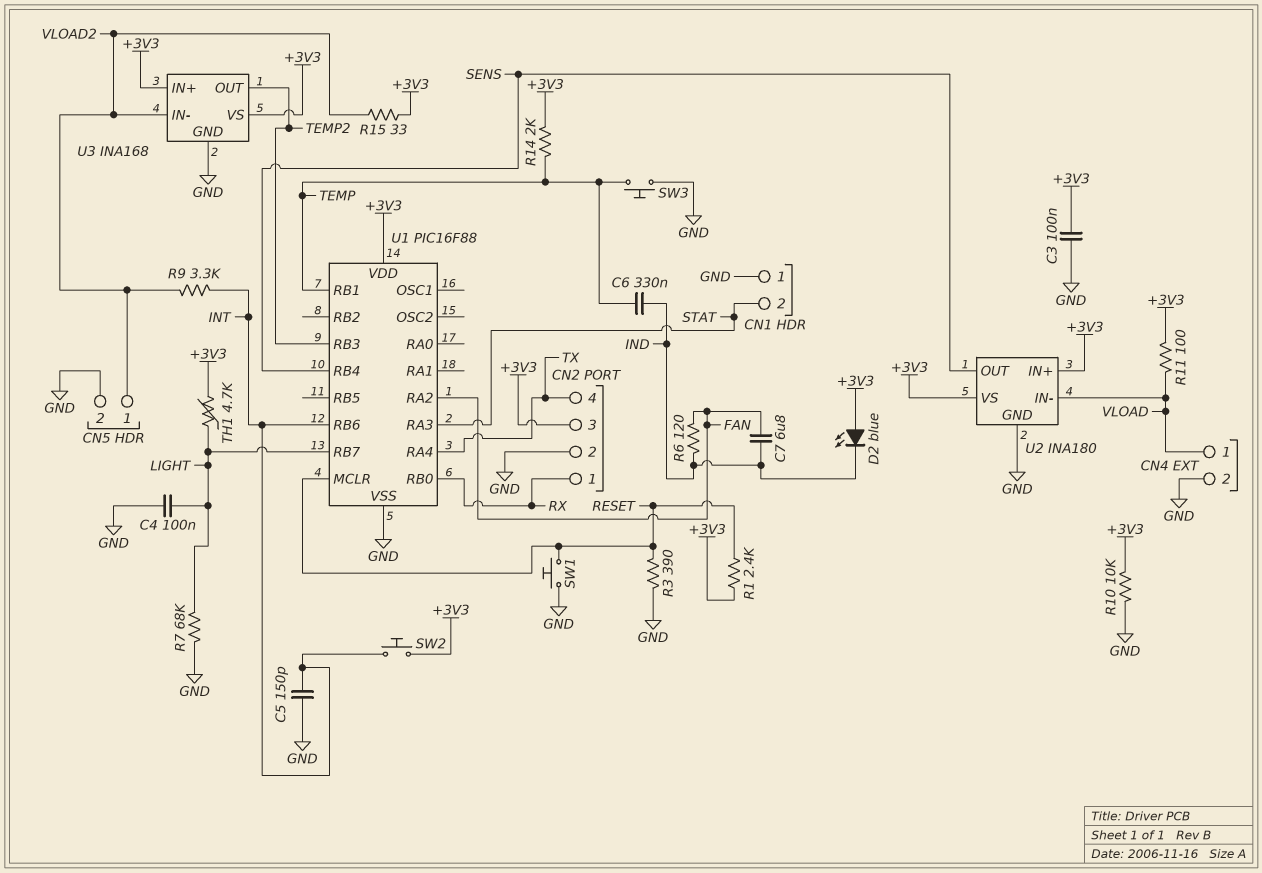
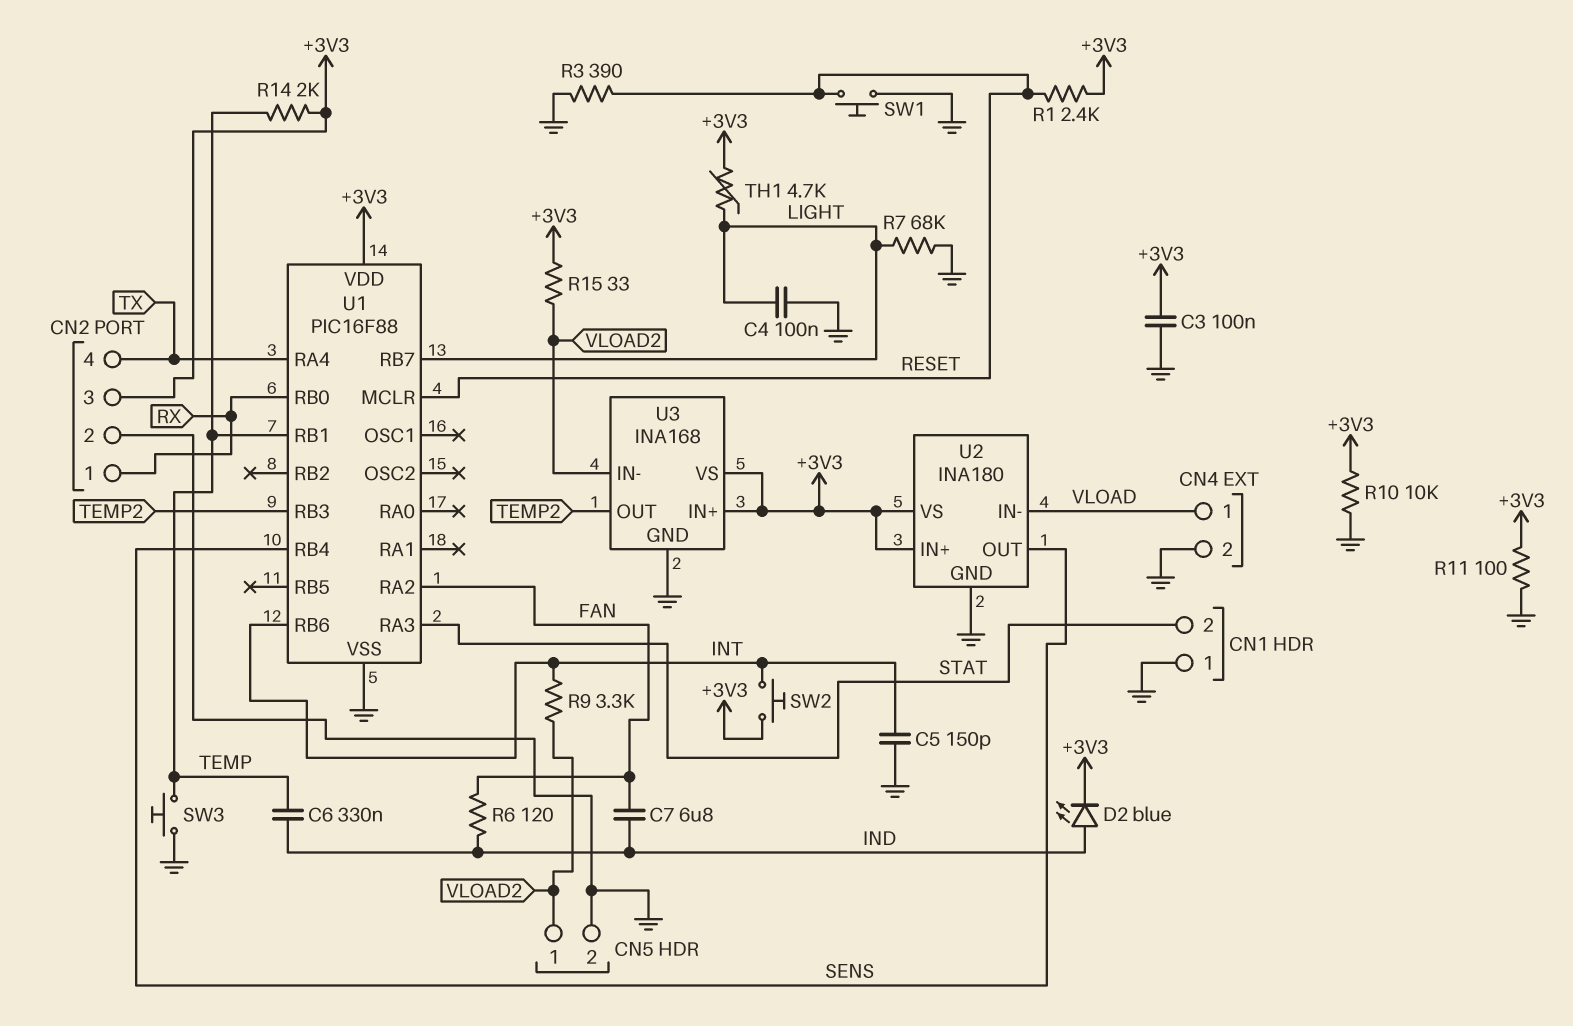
D2: LED blue (A +3V3, K IND) -> LED blue (A IND, K +3V3)
R11: 100 (+3V3, VLOAD) -> 100 (+3V3, GND)

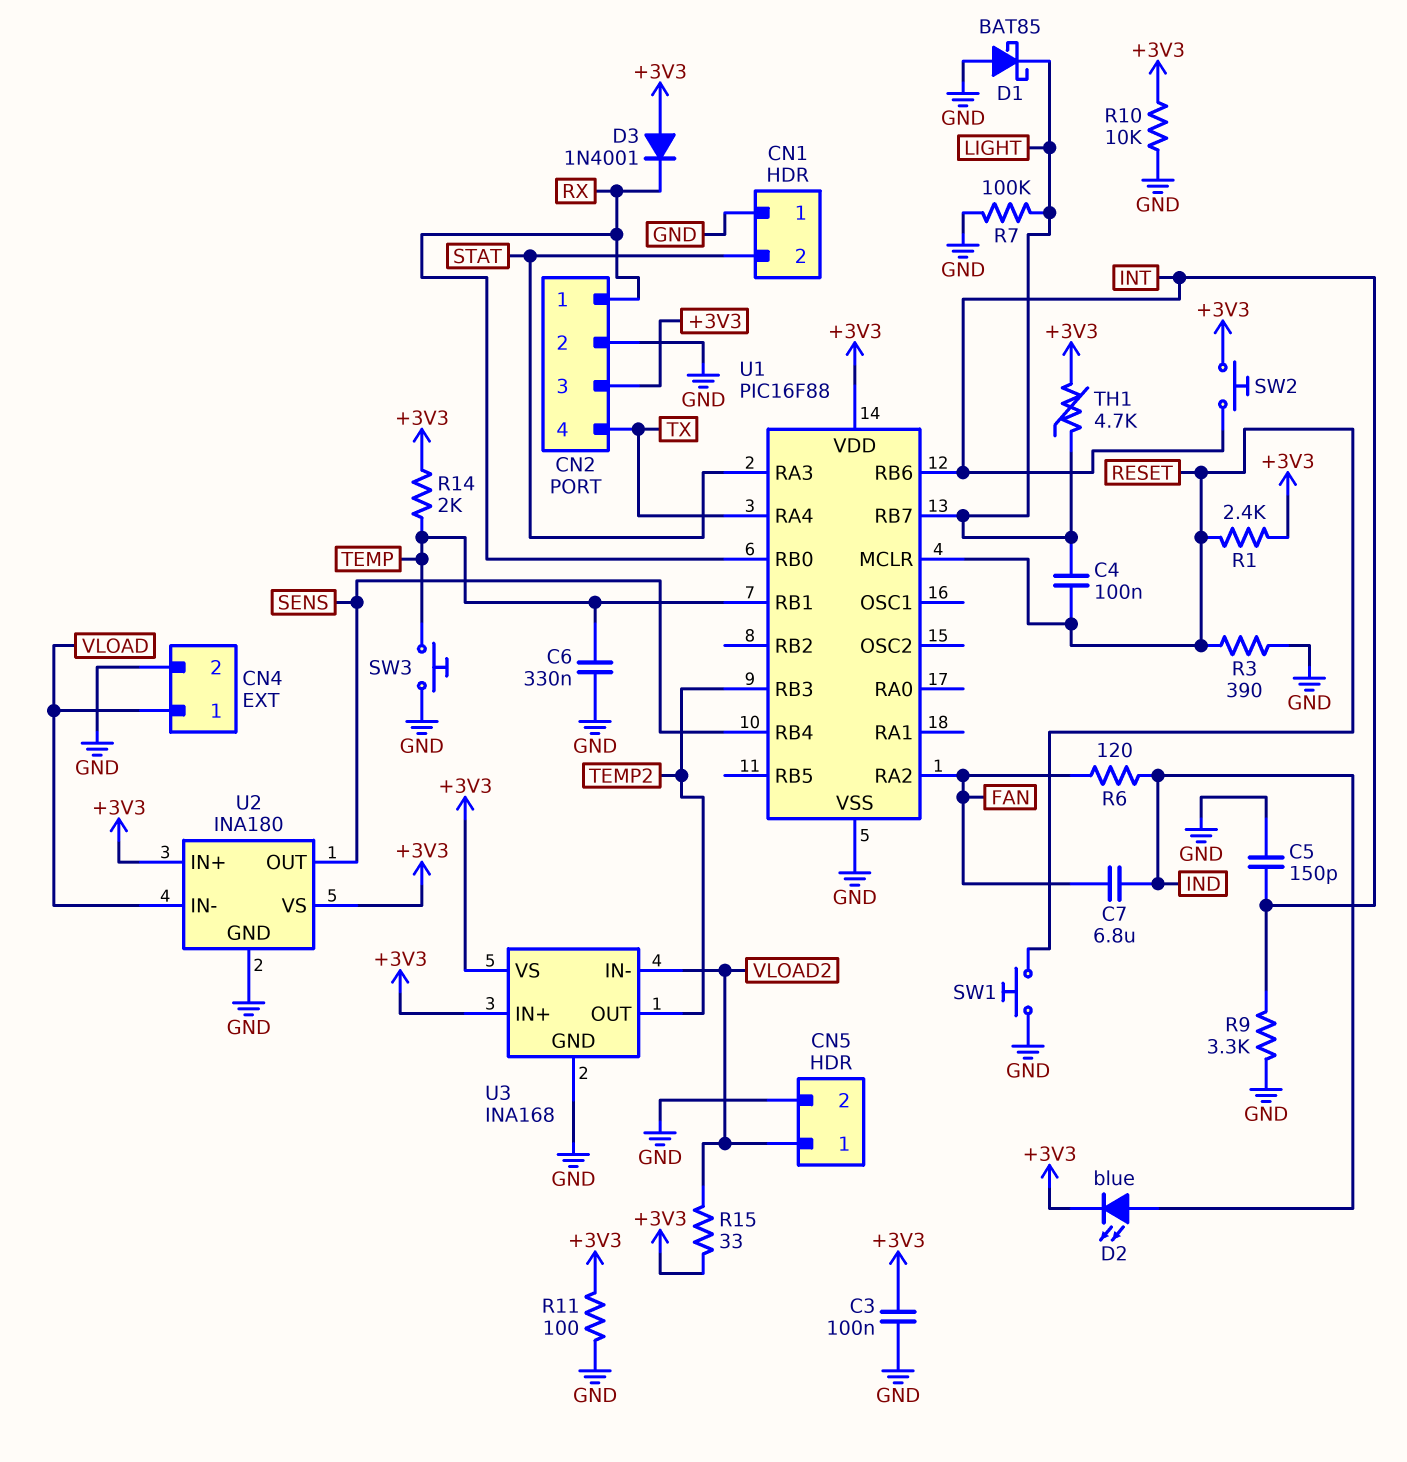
C4: 100nF (GND, LIGHT) -> 100nF (LIGHT, RESET)
C6: 330nF (IND, TEMP) -> 330nF (GND, TEMP)
D1: none -> schottky BAT85 (A GND, K LIGHT)
D3: none -> diode 1N4001 (A +3V3, K RX)
R7: 68k (GND, LIGHT) -> 100k (GND, LIGHT)
R9: 3.3k (INT, VLOAD2) -> 3.3k (GND, INT)

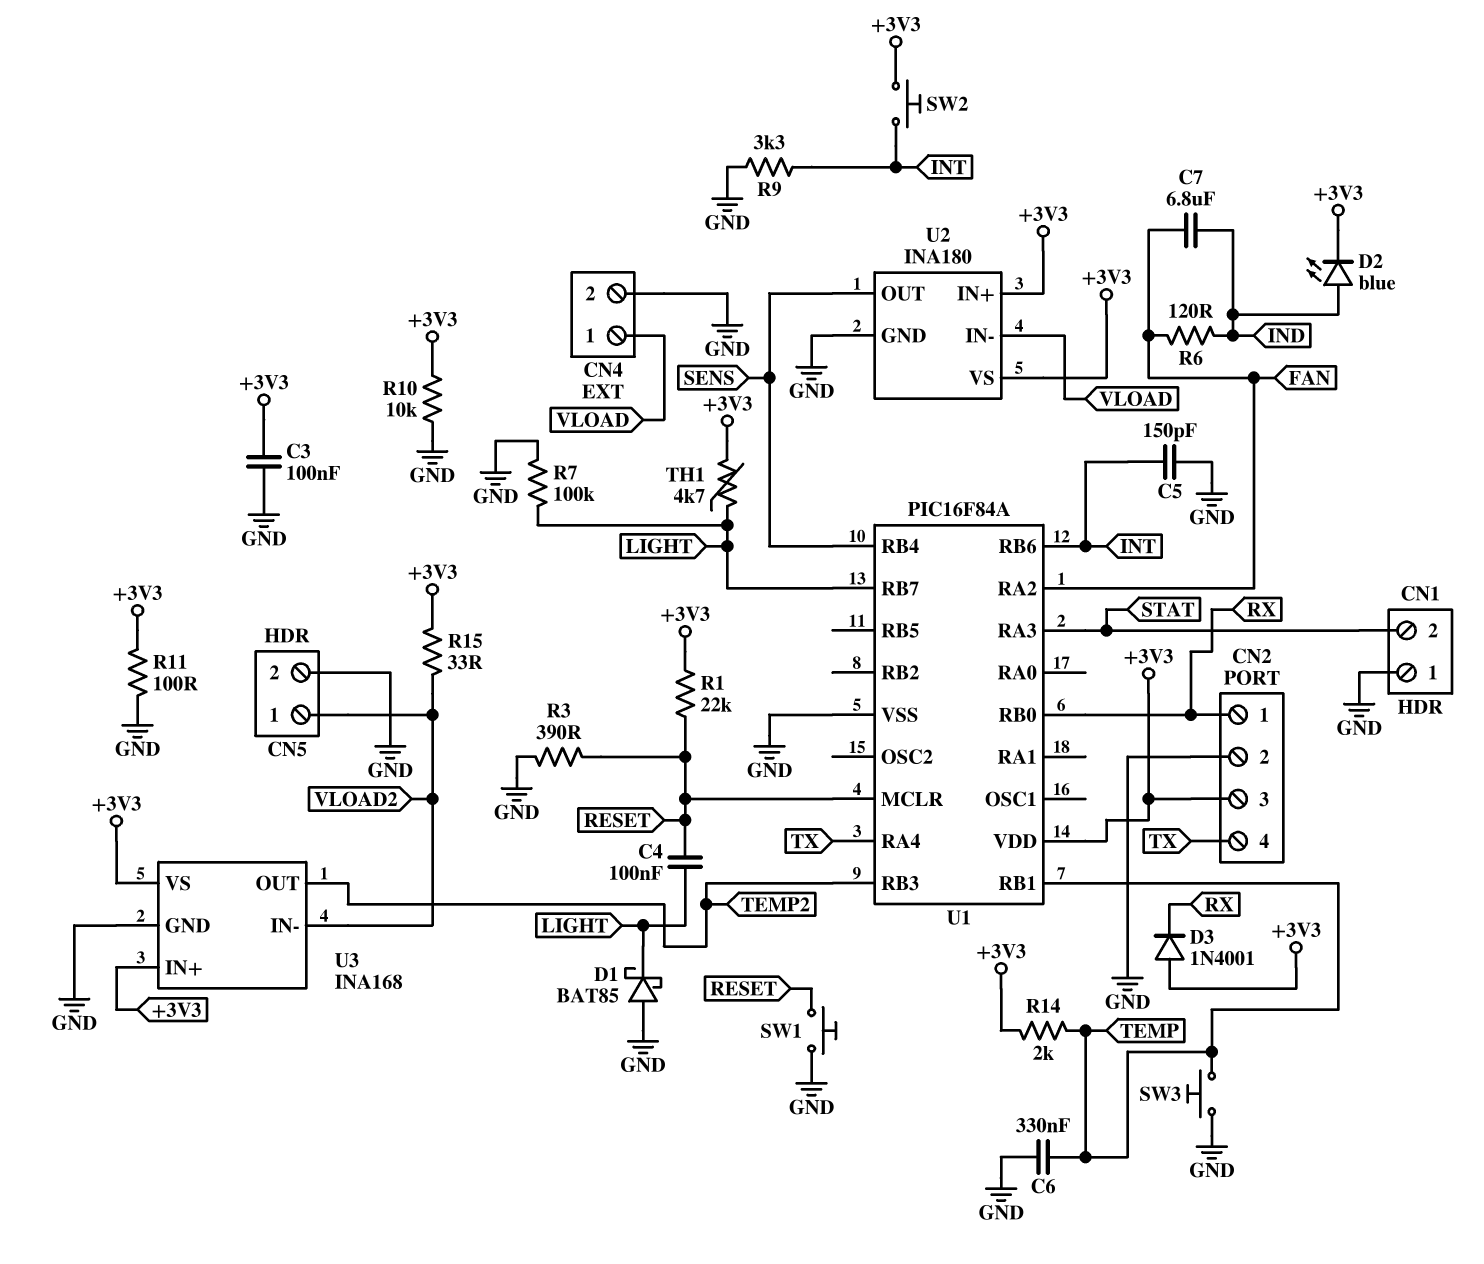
R1: 2.4k (+3V3, RESET) -> 22k (+3V3, RESET)
U1: PIC16F88 -> PIC16F84A

